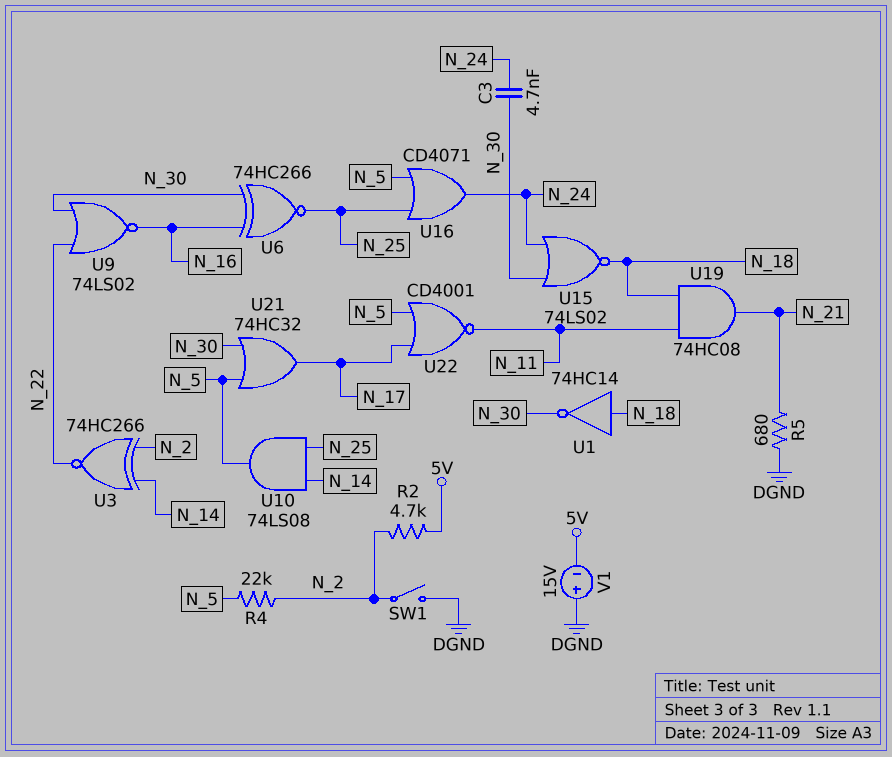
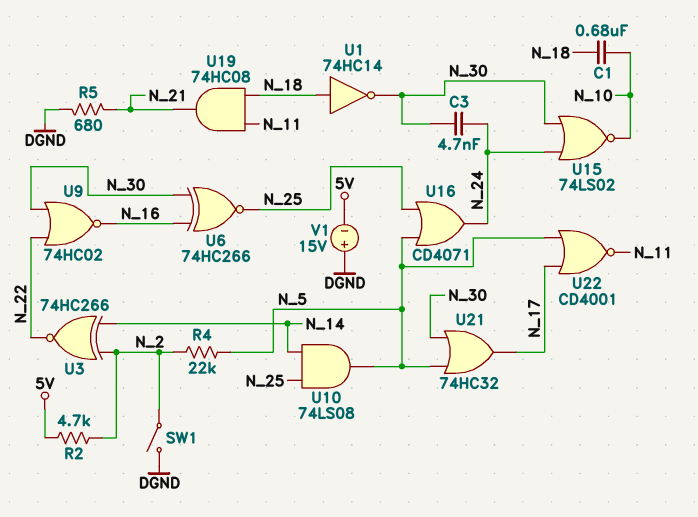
C1: none -> 680nF (N_10, N_18)
U9: NOR 74LS02 (in N_22, in N_30, out N_16) -> NOR 74HC02 (in N_22, in N_30, out N_16)
U15: NOR 74LS02 (in N_24, in N_30, out N_18) -> NOR 74LS02 (in N_24, in N_30, out N_10)

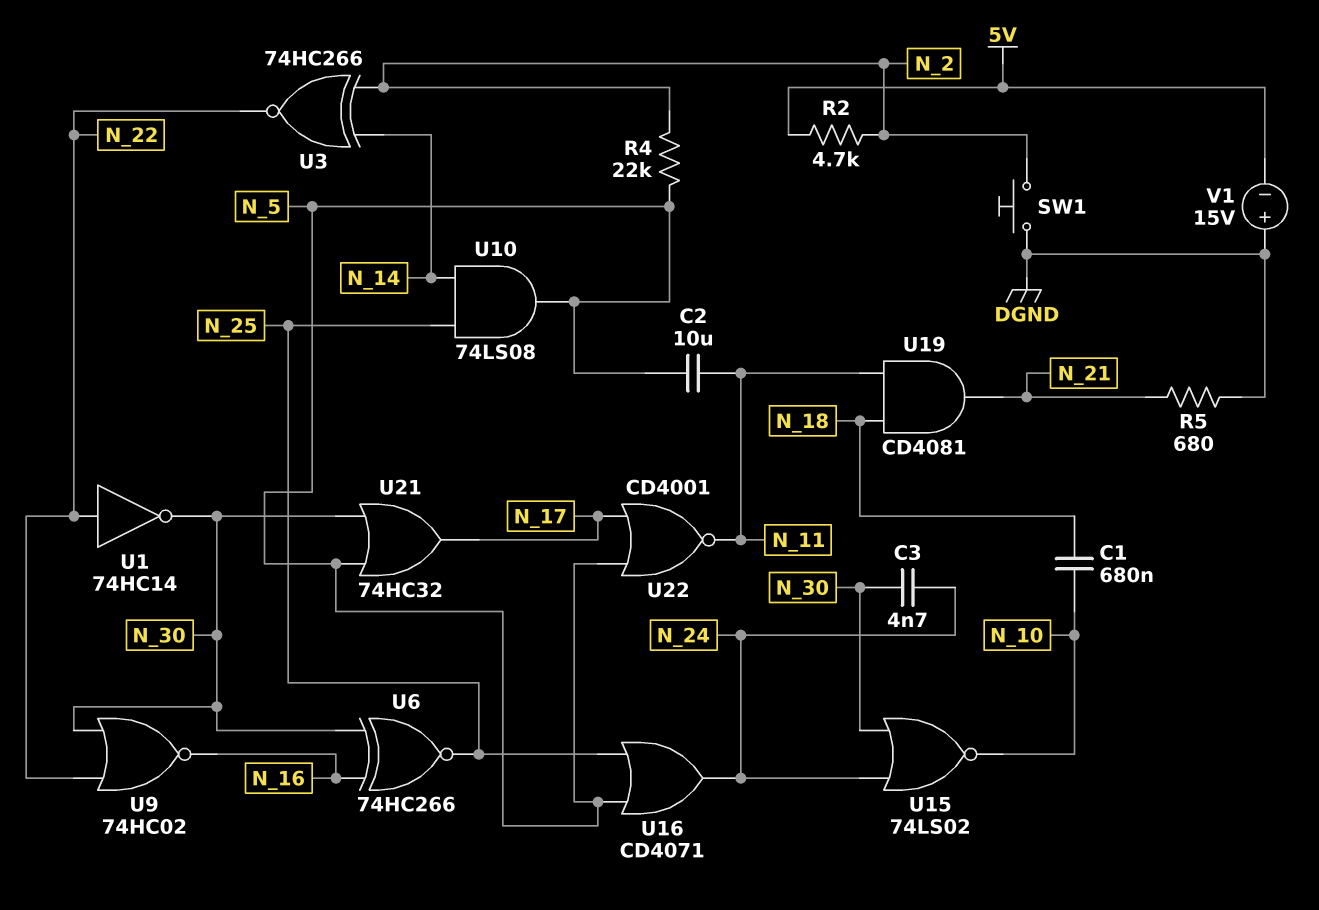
C2: none -> 10uF (N_5, N_11)
SW1: switch (DGND, N_2) -> button (DGND, N_2)
U1: NOT 74HC14 (in N_18, out N_30) -> NOT 74HC14 (in N_22, out N_30)
U19: AND 74HC08 (in N_11, in N_18, out N_21) -> AND CD4081 (in N_11, in N_18, out N_21)

